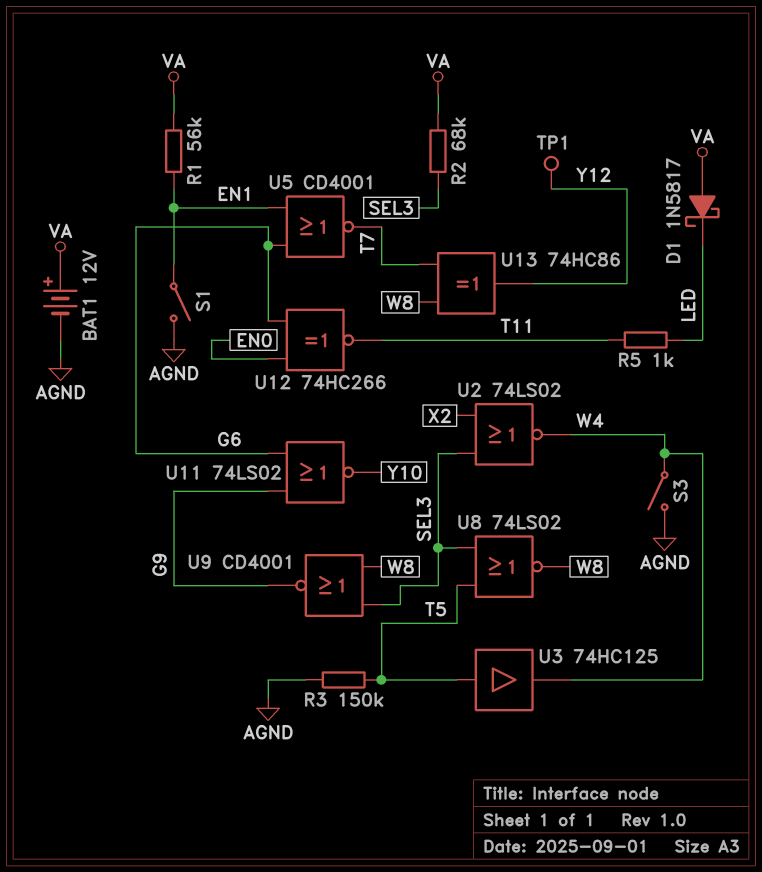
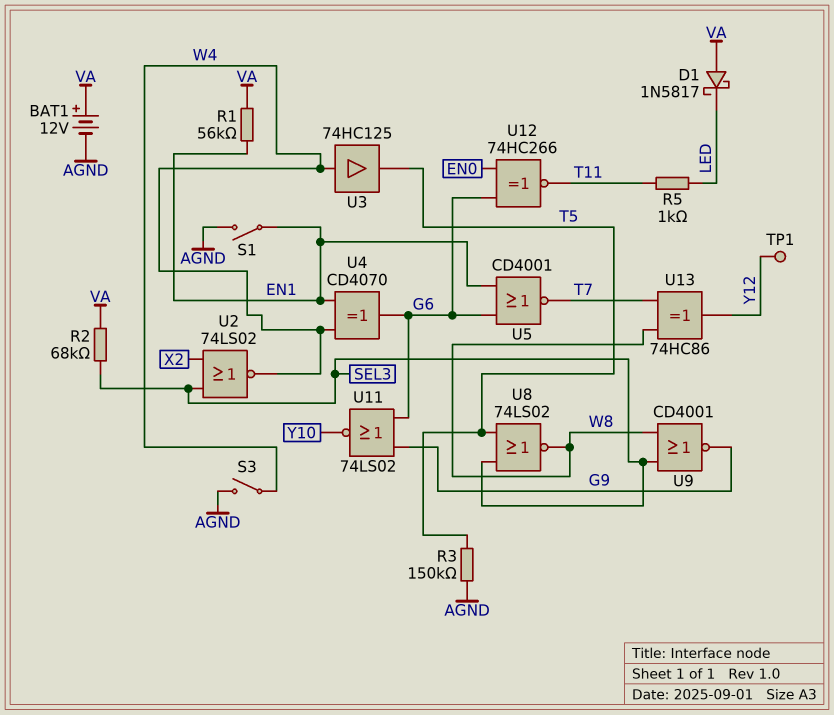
U3: buffer 74HC125 (in T5, out W4) -> buffer 74HC125 (in W4, out T5)
U4: none -> XOR CD4070 (in EN1, in W4, out G6)

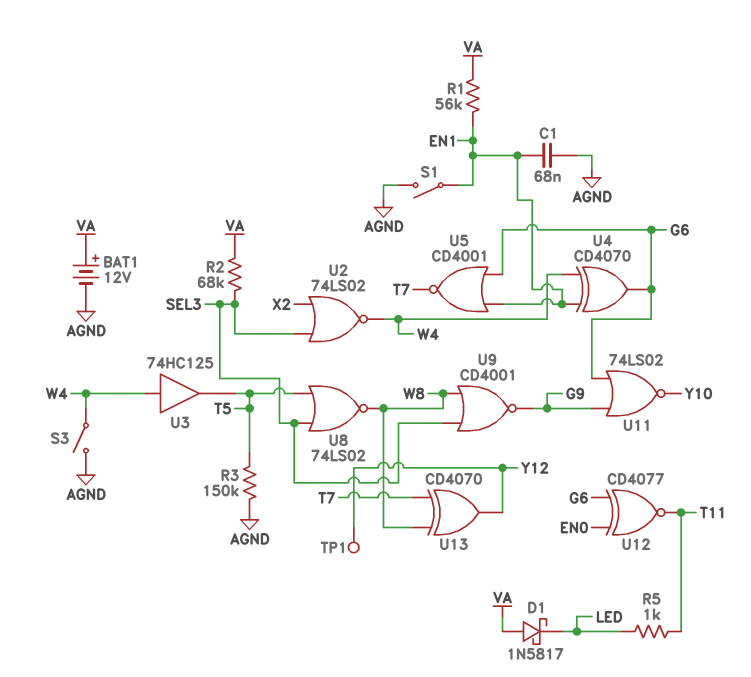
C1: none -> 68nF (AGND, EN1)
U12: XNOR 74HC266 (in EN0, in G6, out T11) -> XNOR CD4077 (in EN0, in G6, out T11)
U13: XOR 74HC86 (in T7, in W8, out Y12) -> XOR CD4070 (in T7, in W8, out Y12)

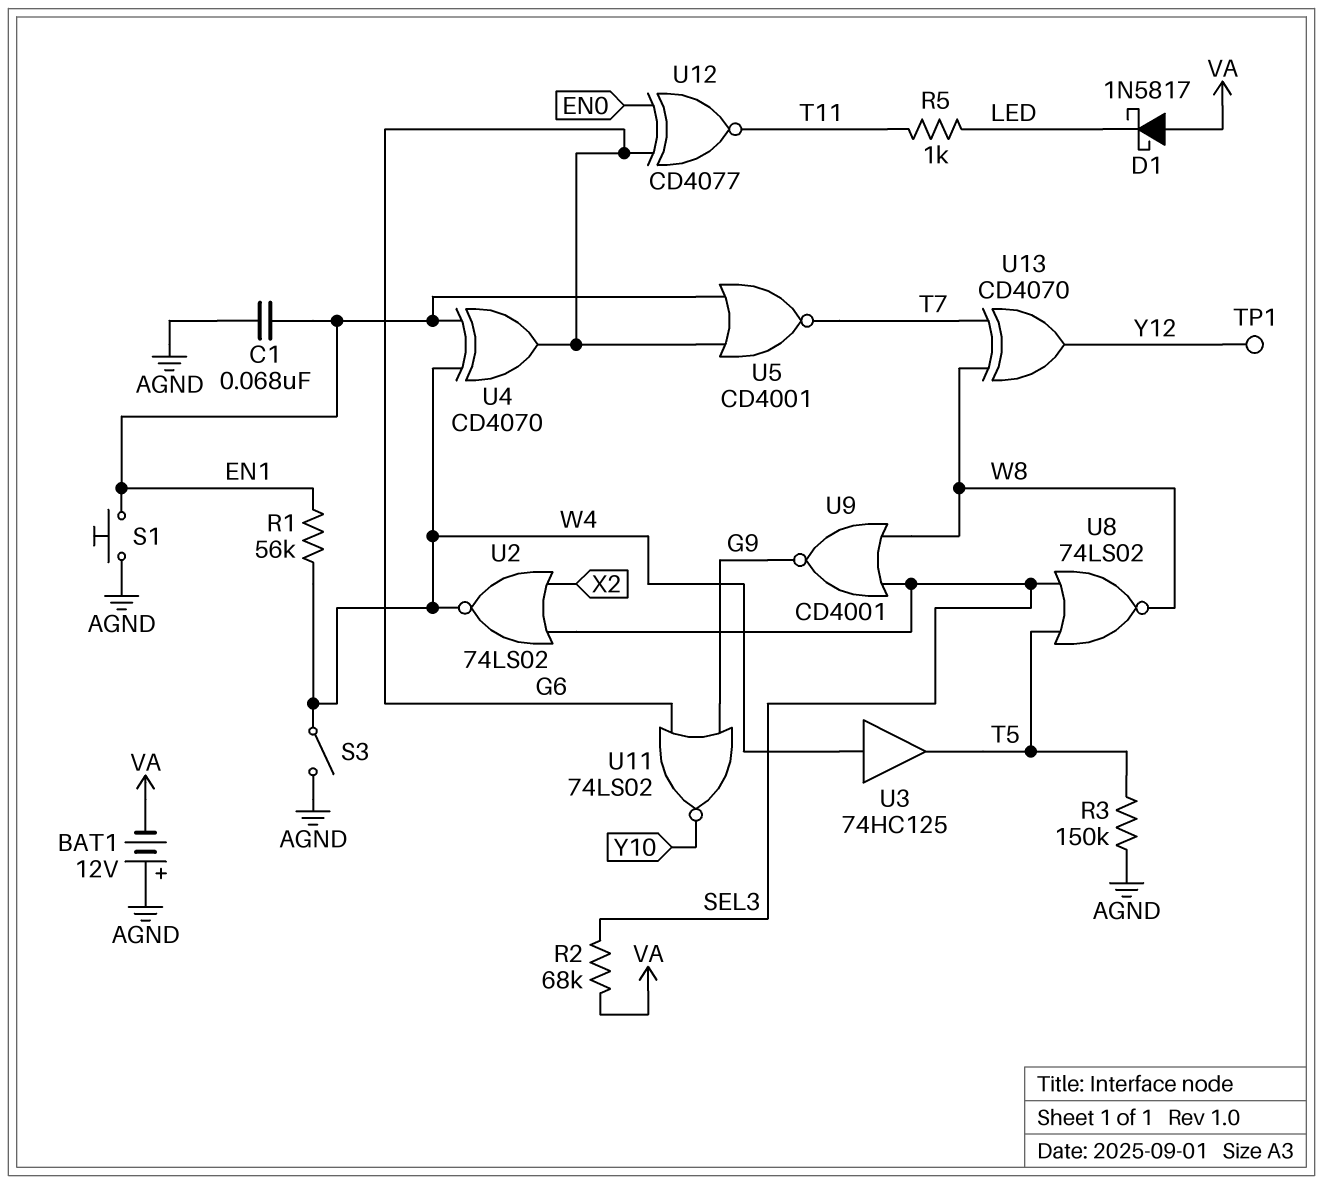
BAT1: 12V (plus VA, minus AGND) -> 12V (plus AGND, minus VA)
R1: 56k (EN1, VA) -> 56k (EN1, W4)
S1: switch (AGND, EN1) -> button (AGND, EN1)

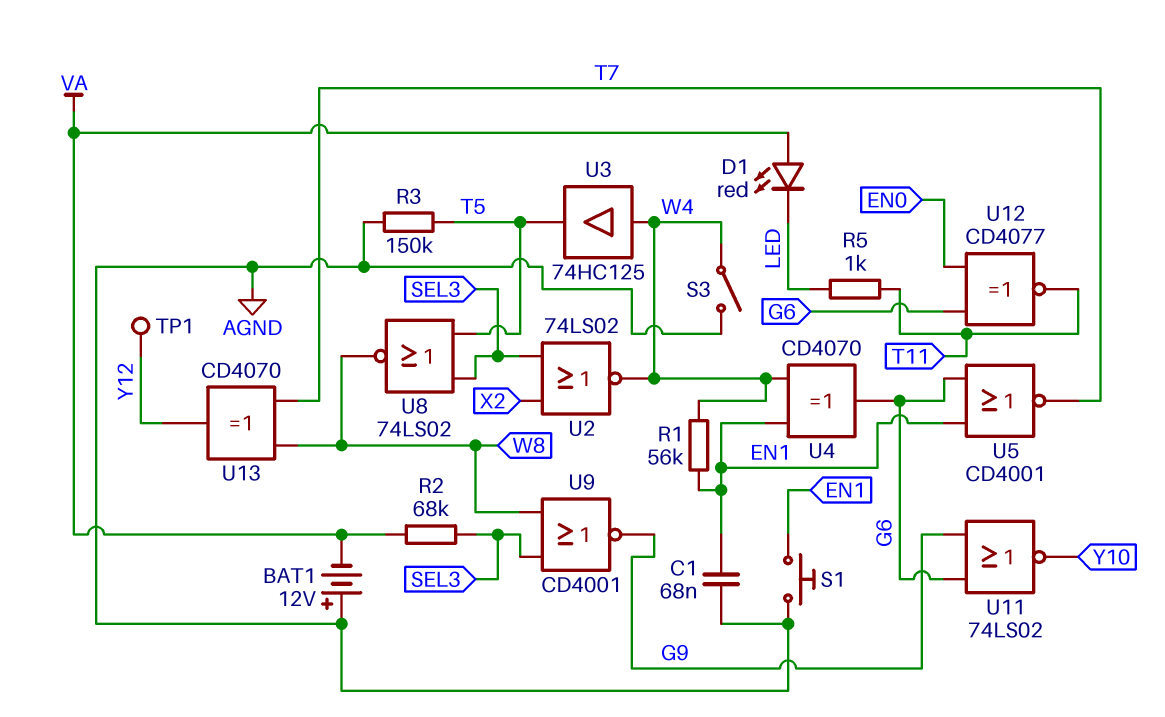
D1: schottky 1N5817 (A VA, K LED) -> LED red (A VA, K LED)

